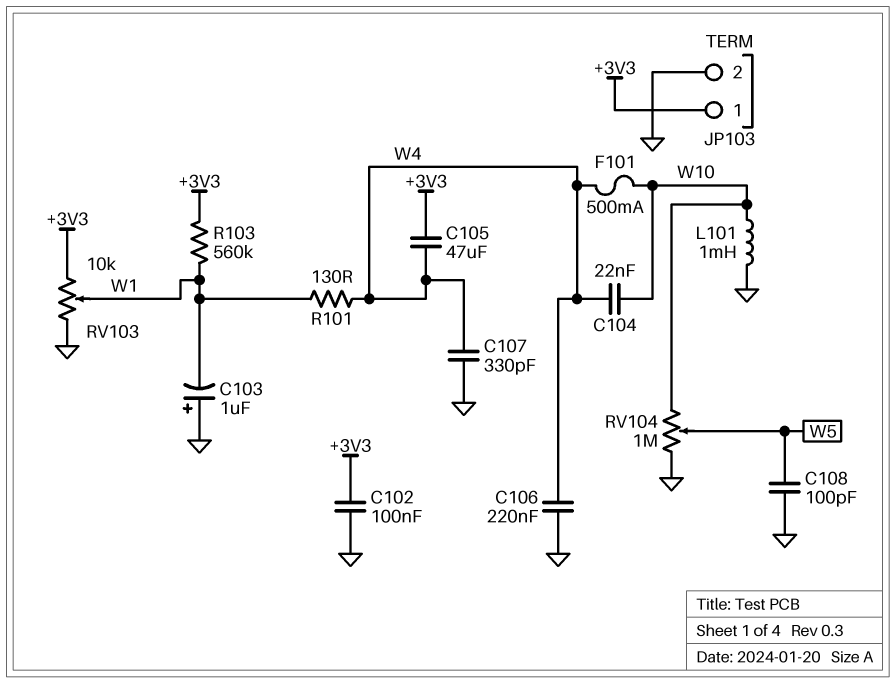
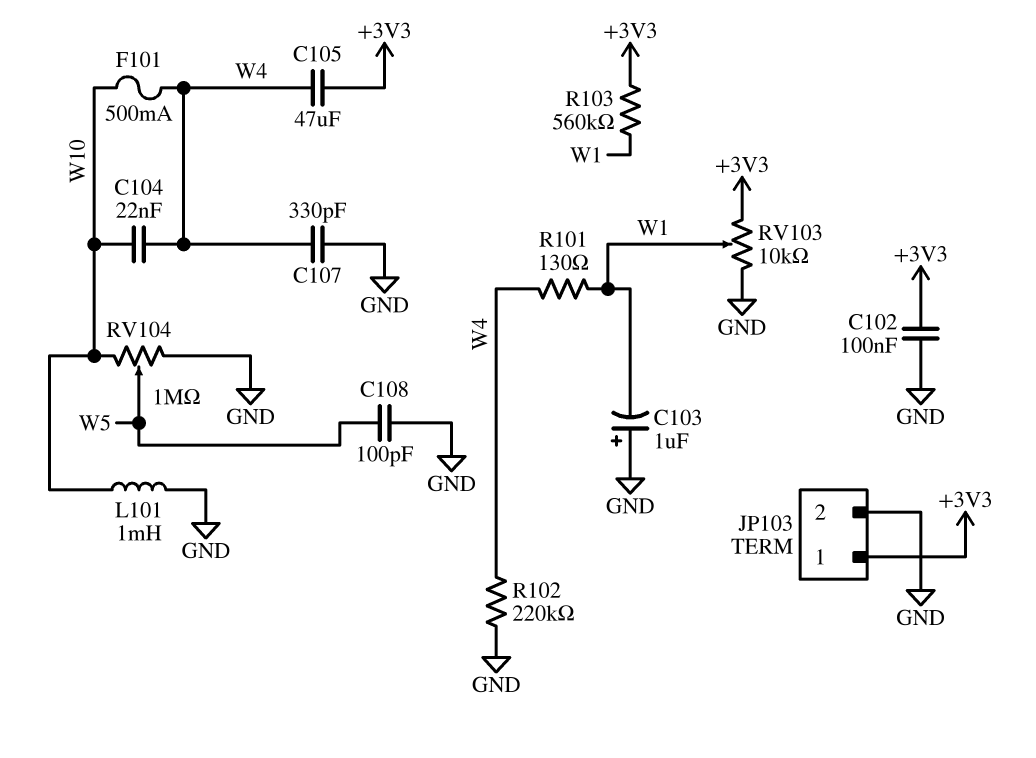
C106: 220nF (GND, W4) -> none
R102: none -> 220k (GND, W4)

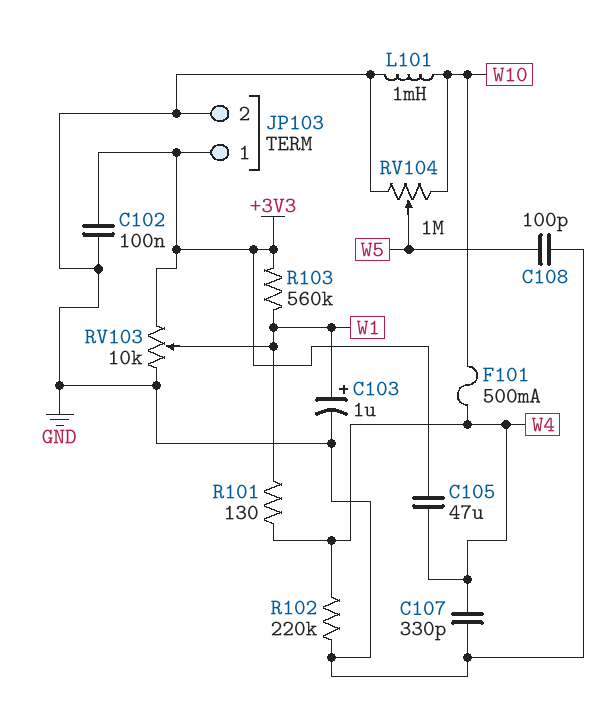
C103: 1uF (plus GND, minus W1) -> 1uF (plus W1, minus GND)
C104: 22nF (W4, W10) -> none

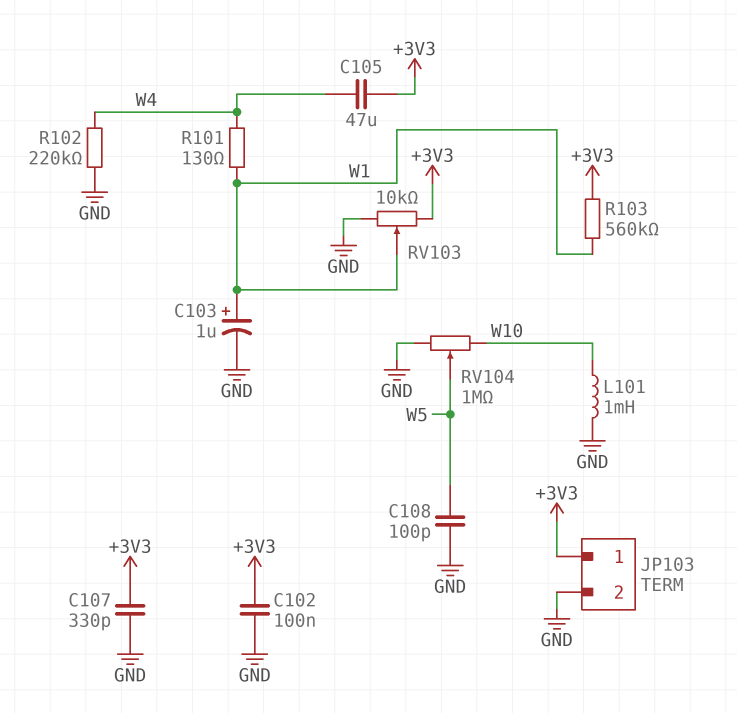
C107: 330pF (GND, W4) -> 330pF (+3V3, GND)
F101: 500mA (W4, W10) -> none

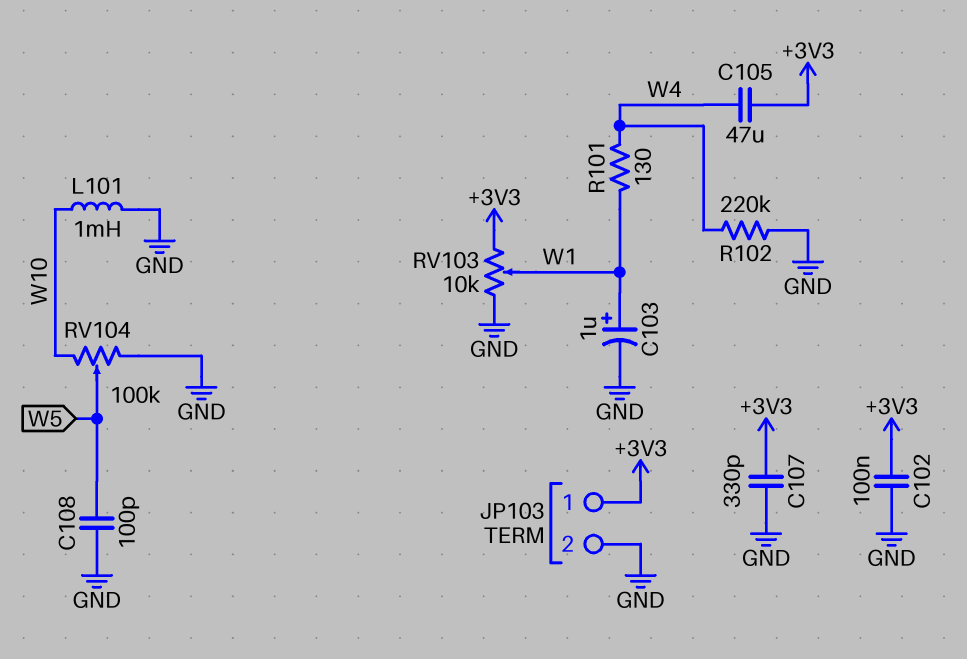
R103: 560k (+3V3, W1) -> none
RV104: 1M (GND, W10, wiper W5) -> 100k (GND, W10, wiper W5)

